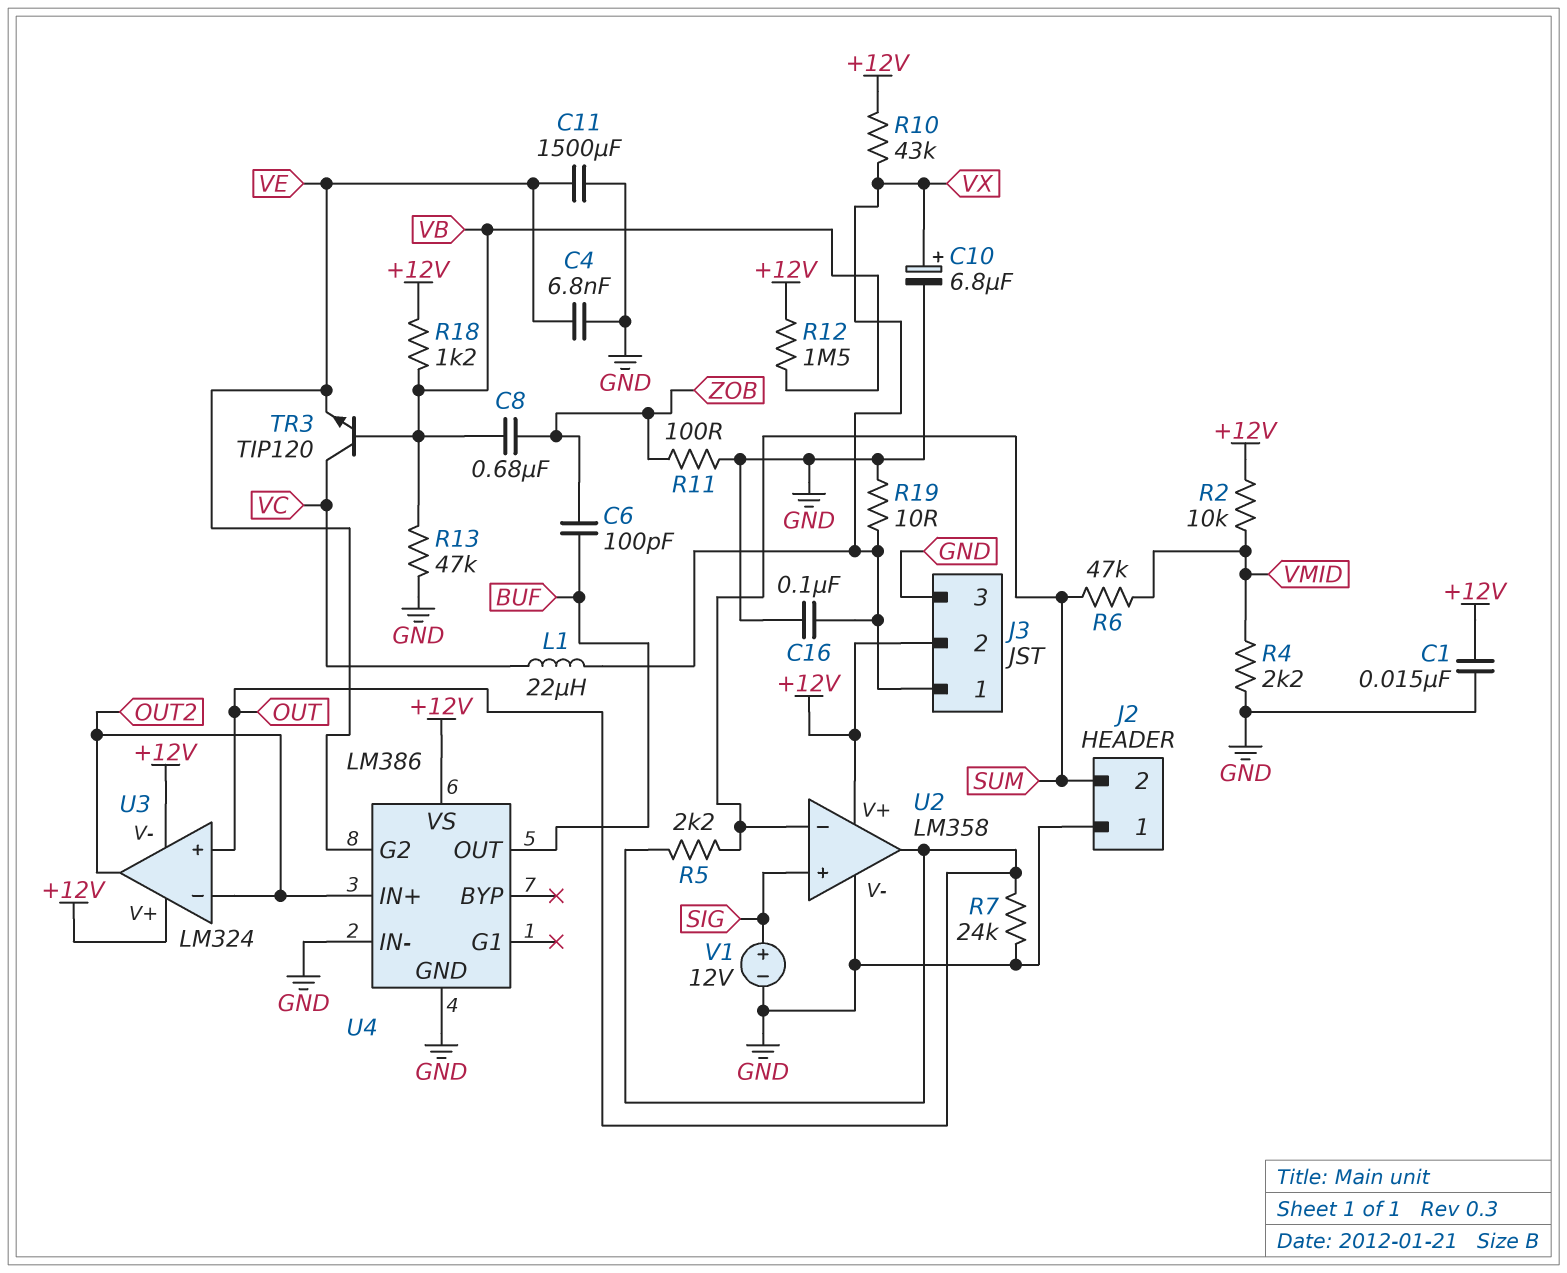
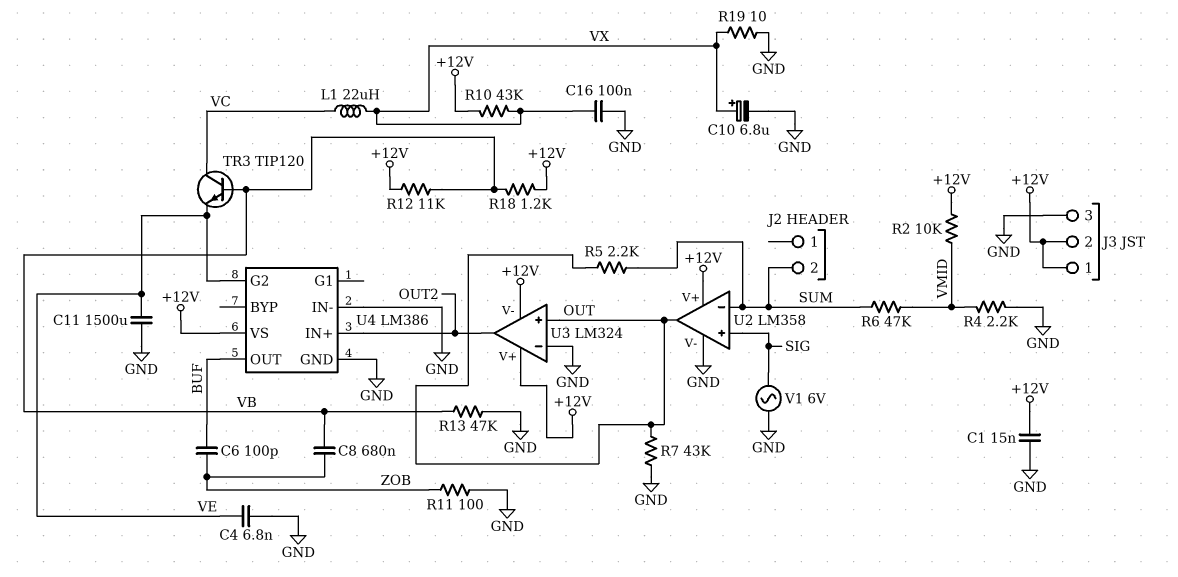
J2 pin 1: GND -> none
J3 pin 1: VX -> +12V
R7: 24k (GND, OUT) -> 43k (GND, OUT)
R12: 1.5M (+12V, VB) -> 11k (+12V, VB)
U3 pin in-: OUT2 -> GND
V1: 12V (plus SIG, minus GND) -> AC 6V (GND, SIG)

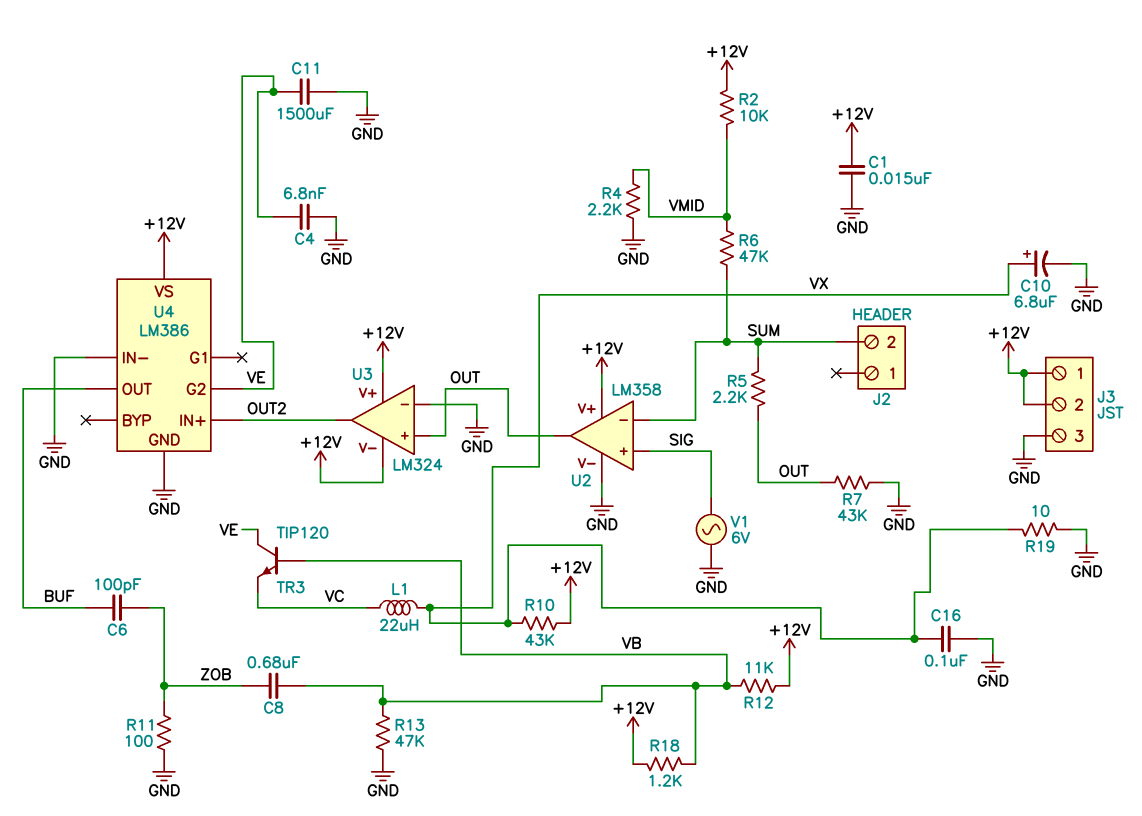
TR3: NPN TIP120 (B VB, C VC, E VE) -> NPN TIP120 (B VB, C VE, E VC)

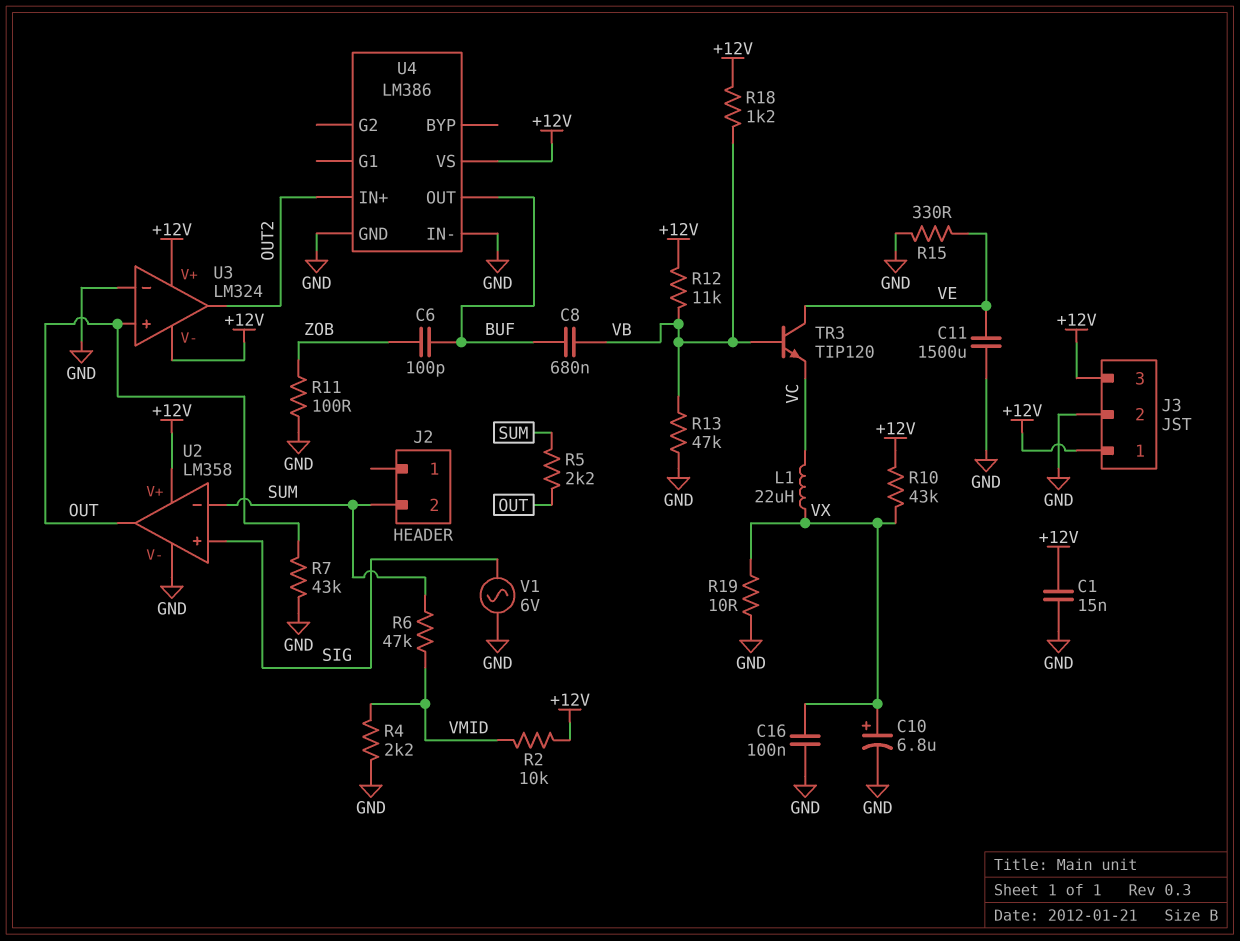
C4: 6.8nF (GND, VE) -> none
C8: 680nF (VB, ZOB) -> 680nF (BUF, VB)
J3 pin 2: +12V -> GND
J3 pin 3: GND -> +12V
R15: none -> 330 (GND, VE)
U4 pin G2: VE -> none

